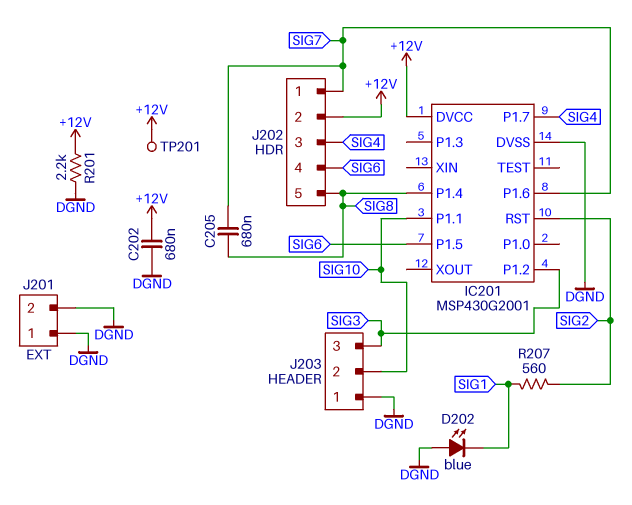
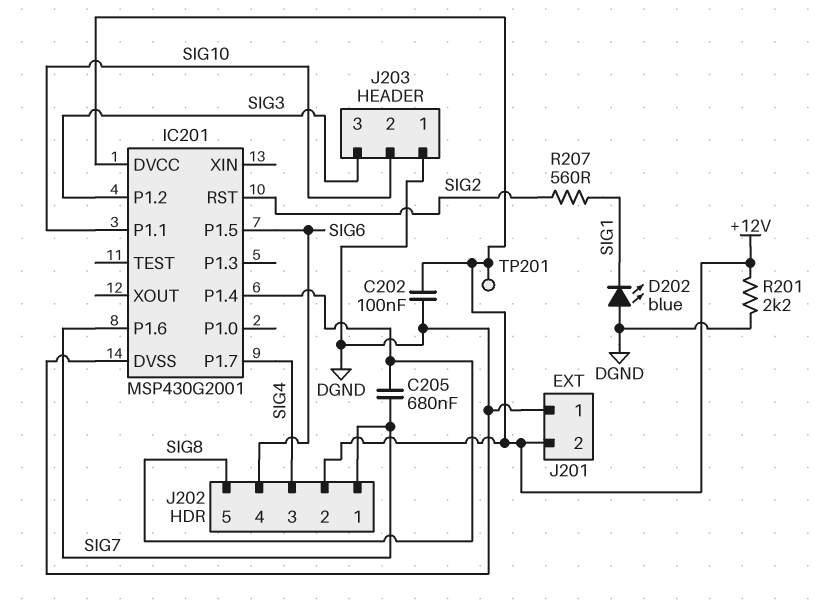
C202: 680nF (+12V, DGND) -> 100nF (+12V, DGND)
J201 pin 2: DGND -> +12V

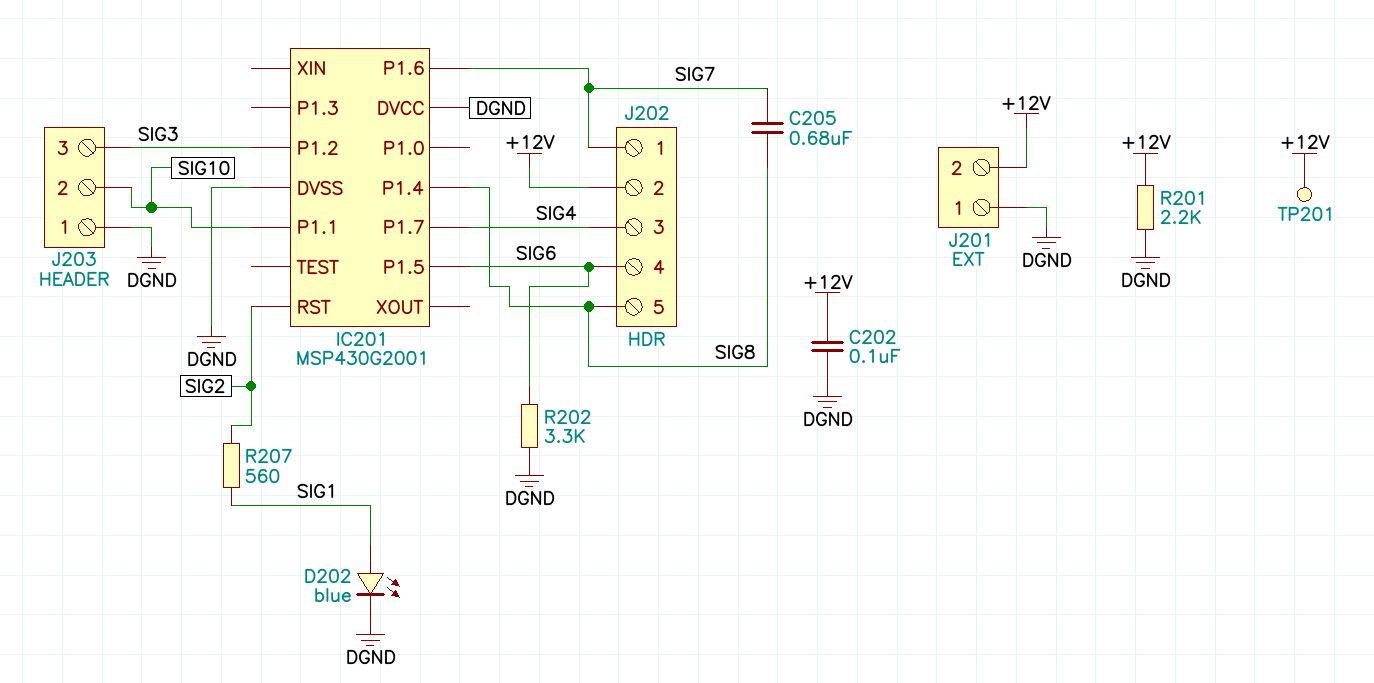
D202: LED blue (A DGND, K SIG1) -> LED blue (A SIG1, K DGND)
IC201 pin DVCC: +12V -> DGND
R202: none -> 3.3k (DGND, SIG6)

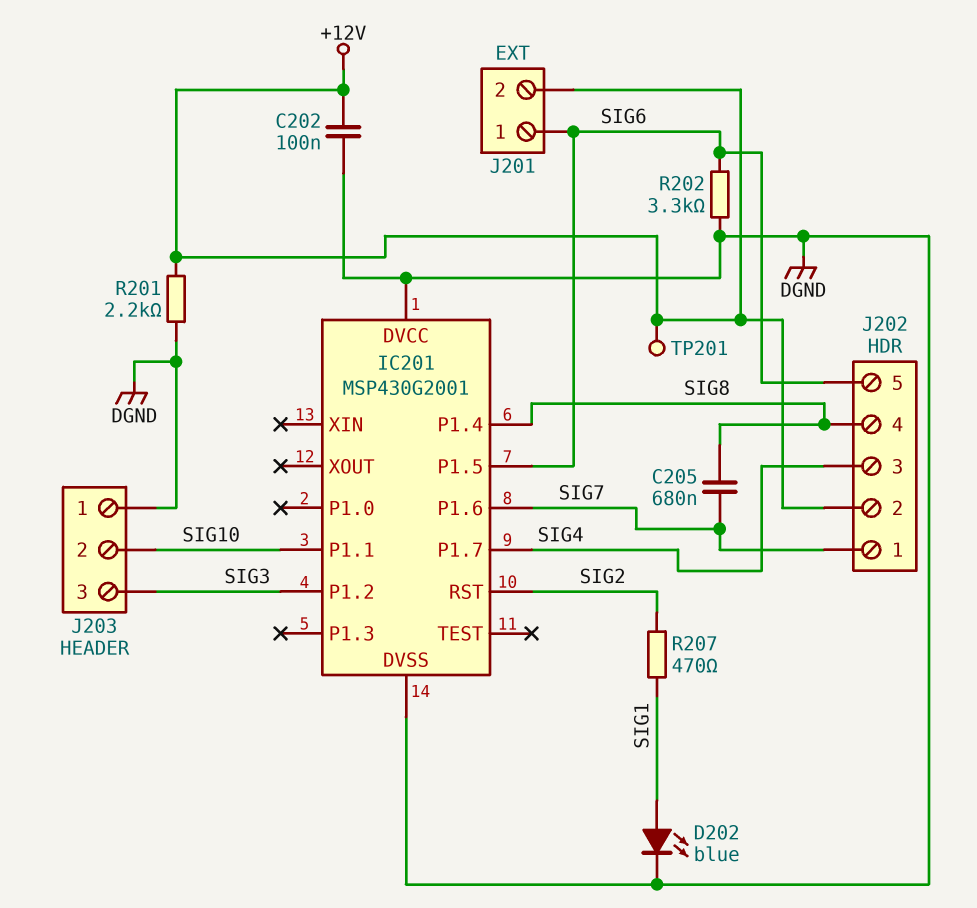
J201 pin 1: DGND -> SIG6
J202 pin 4: SIG6 -> SIG8
J202 pin 5: SIG8 -> SIG6
R207: 560 (SIG1, SIG2) -> 470 (SIG1, SIG2)

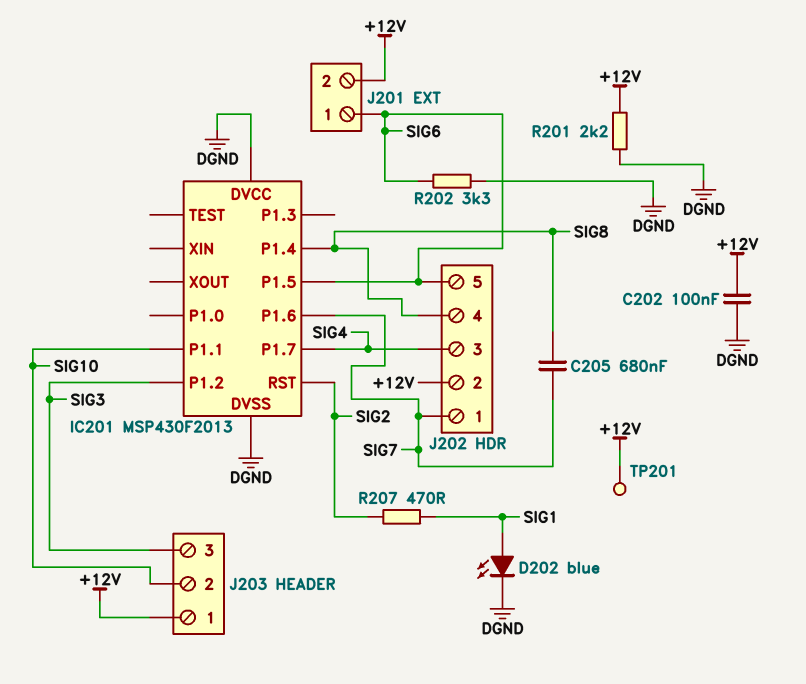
IC201: MSP430G2001 -> MSP430F2013
J203 pin 1: DGND -> +12V

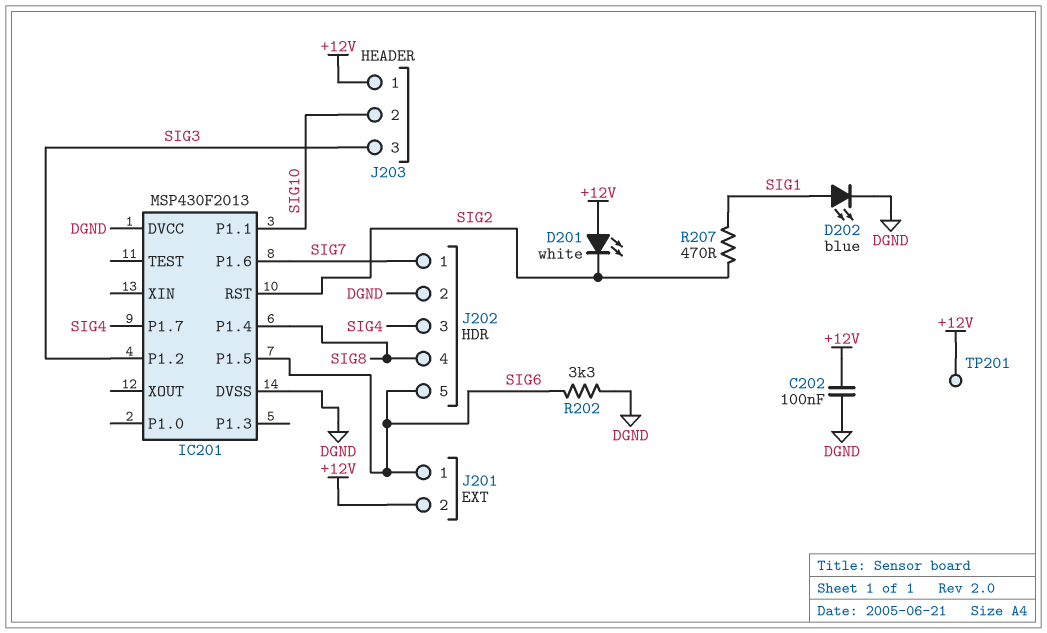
C205: 680nF (SIG7, SIG8) -> none
D201: none -> LED white (A +12V, K SIG2)
J202 pin 2: +12V -> DGND
R201: 2.2k (+12V, DGND) -> none

